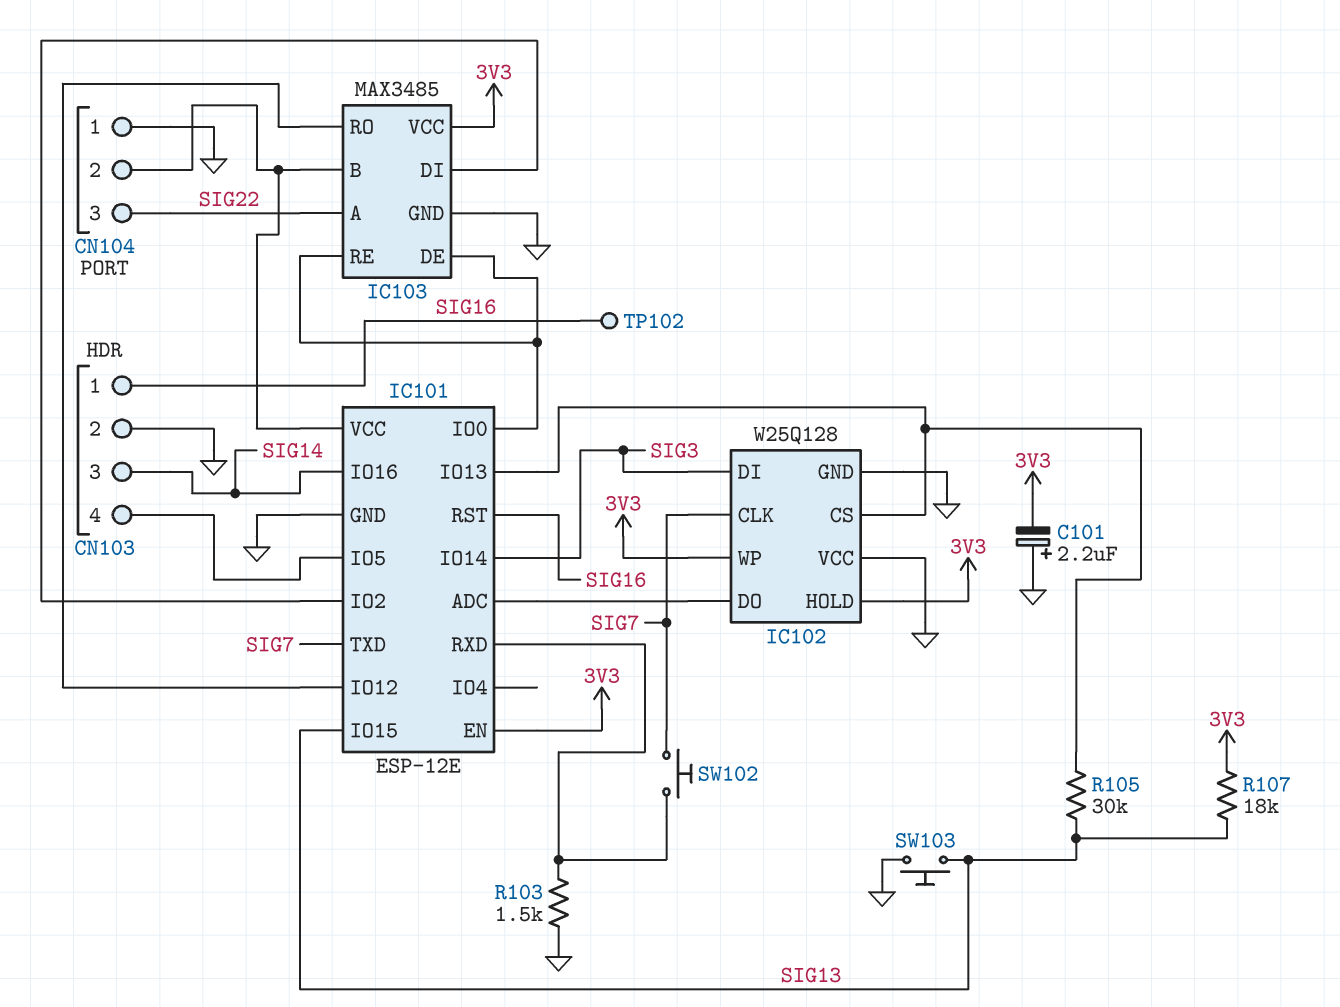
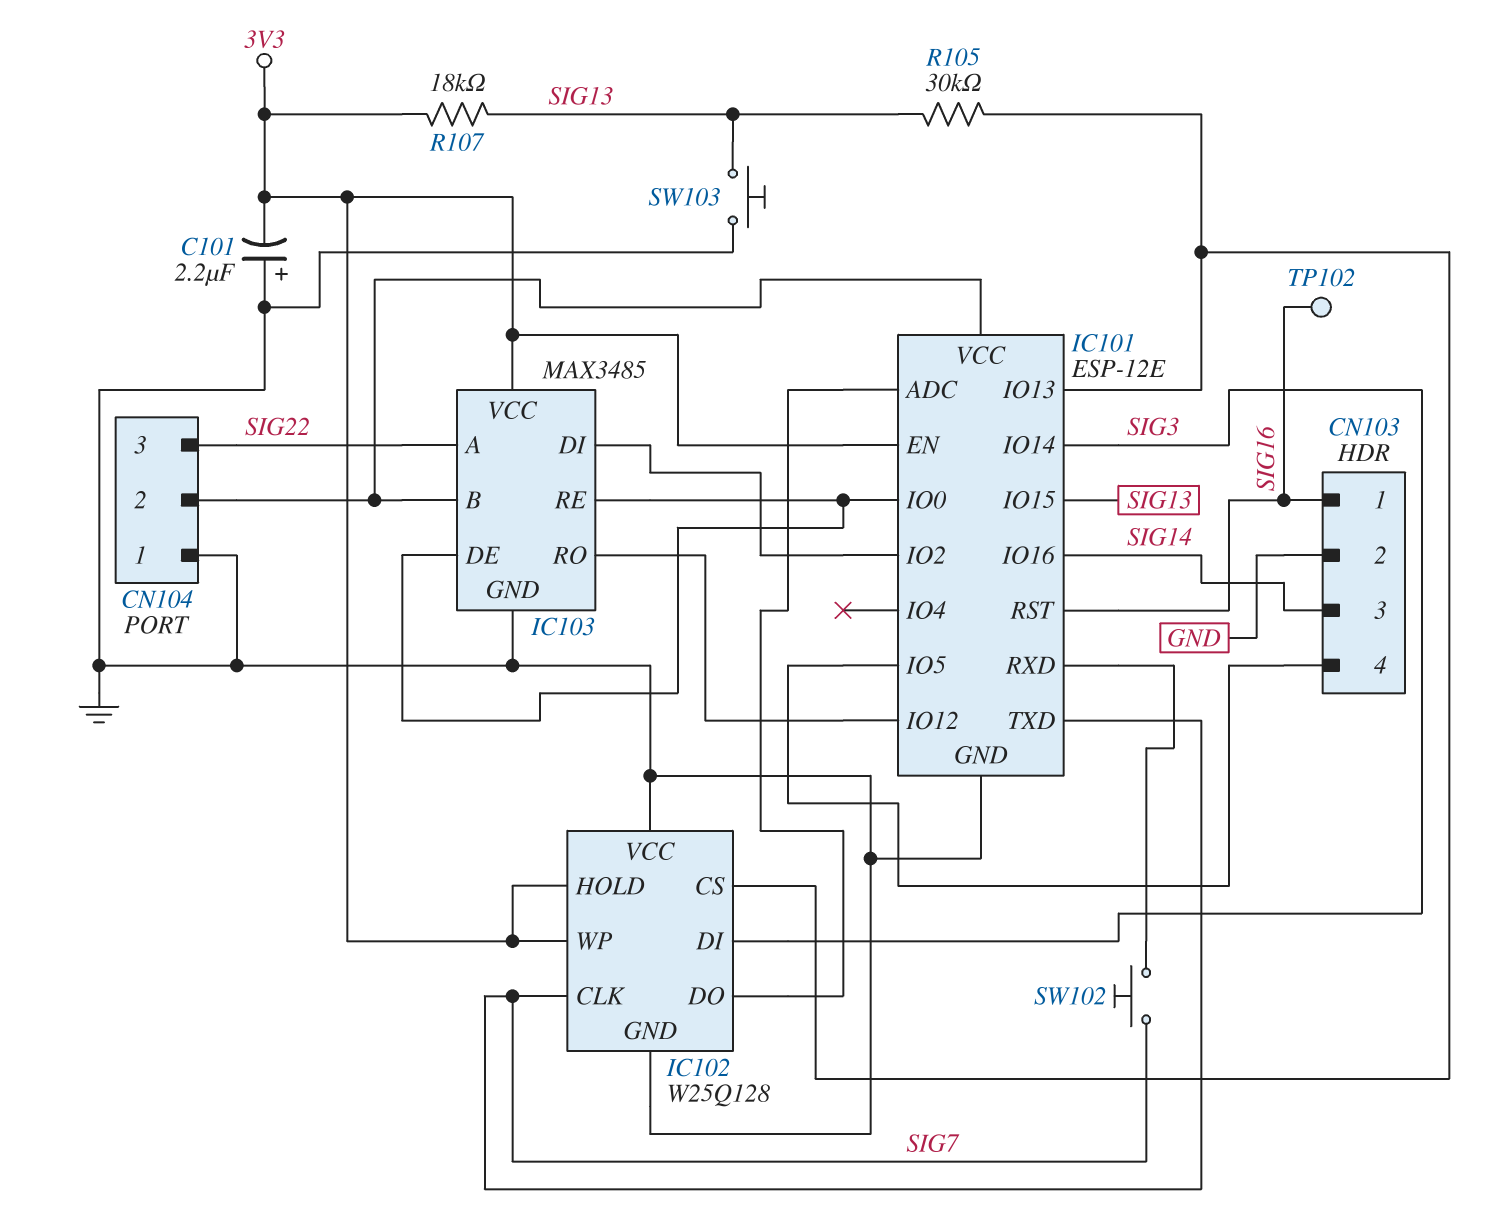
R103: 1.5k (GND, IC101/RXD) -> none

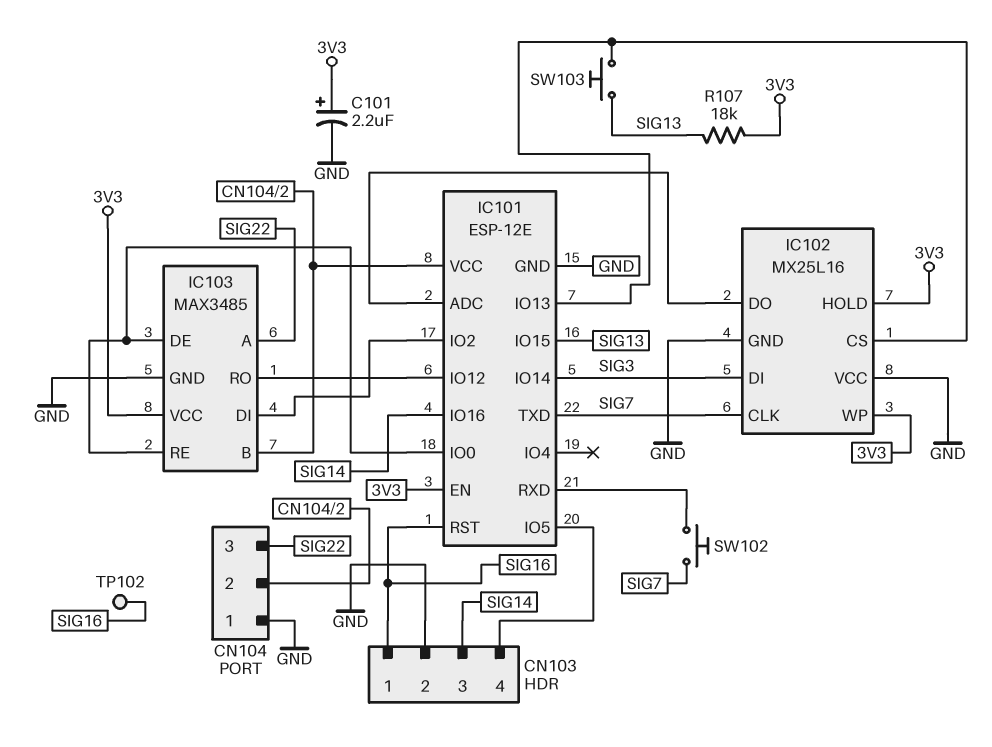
C101: 2.2uF (plus GND, minus 3V3) -> 2.2uF (plus 3V3, minus GND)
IC102: W25Q128 -> MX25L16
R105: 30k (IC101/IO13, SIG13) -> none
SW103: button (GND, SIG13) -> button (IC101/IO13, SIG13)

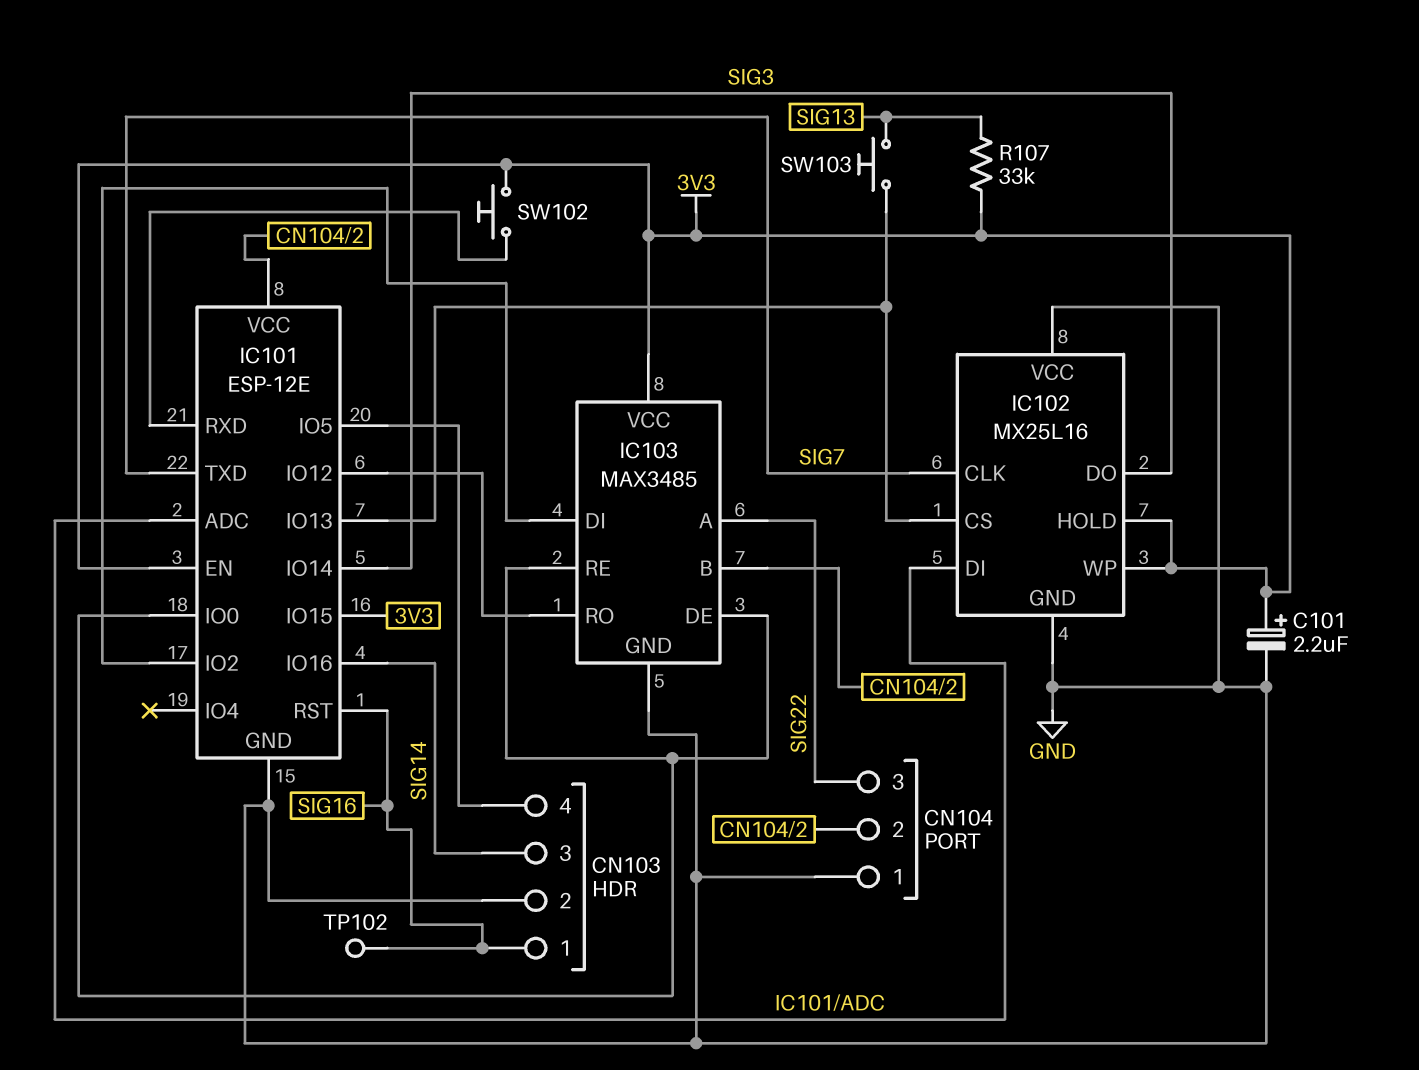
IC101 pin IO15: SIG13 -> 3V3
IC102 pin DI: SIG3 -> IC101/ADC
IC102 pin DO: IC101/ADC -> SIG3
R107: 18k (3V3, SIG13) -> 33k (3V3, SIG13)
SW102: button (IC101/RXD, SIG7) -> button (3V3, IC101/RXD)

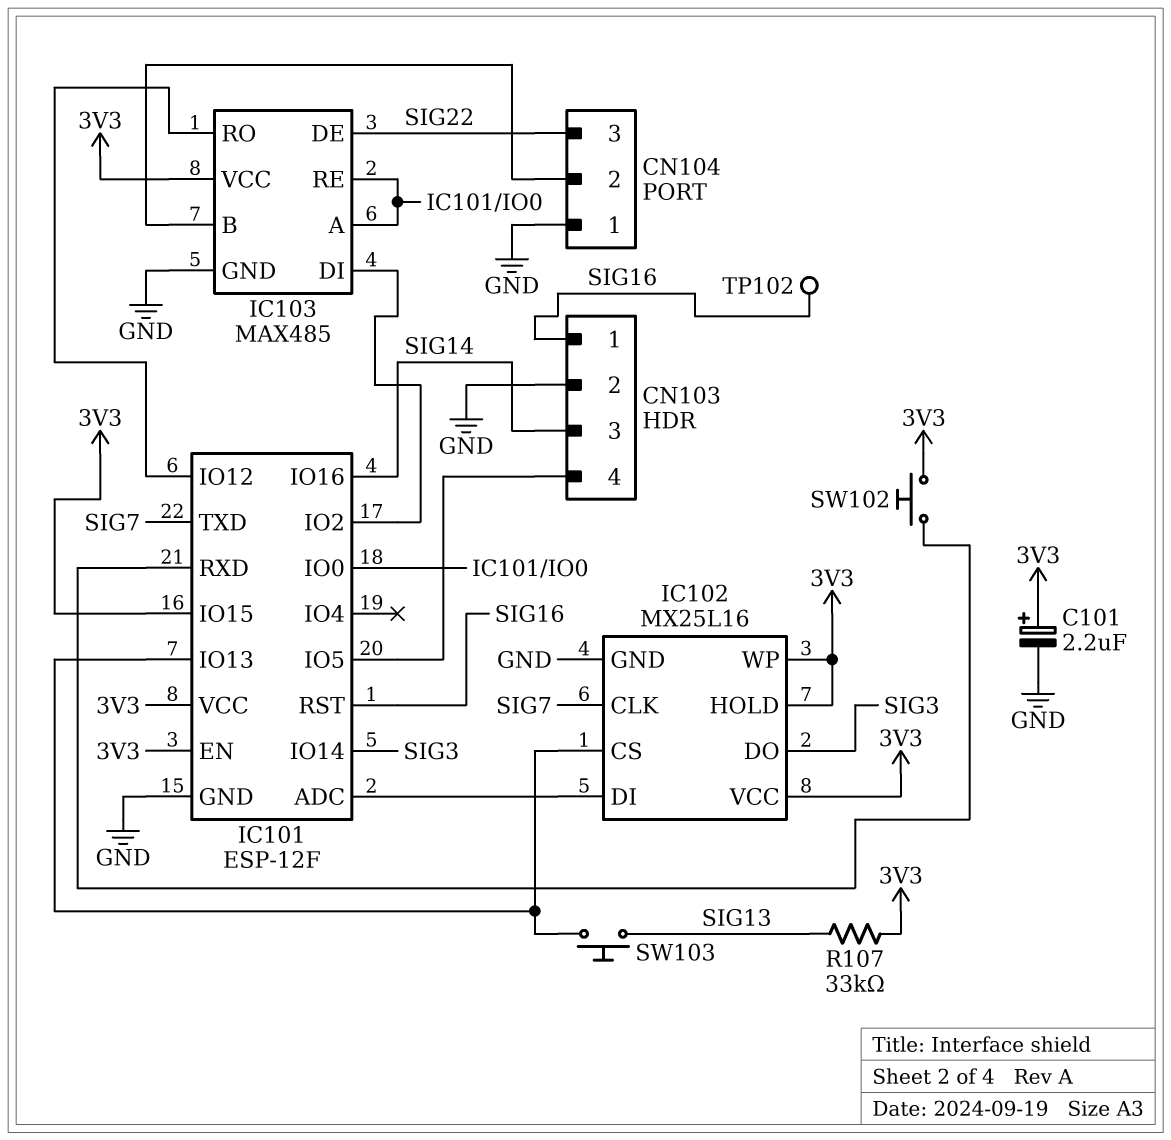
IC101: ESP-12E -> ESP-12F
IC101 pin VCC: CN104/2 -> 3V3
IC102 pin VCC: GND -> 3V3
IC103: MAX3485 -> MAX485
IC103 pin A: SIG22 -> IC101/IO0
IC103 pin DE: IC101/IO0 -> SIG22

